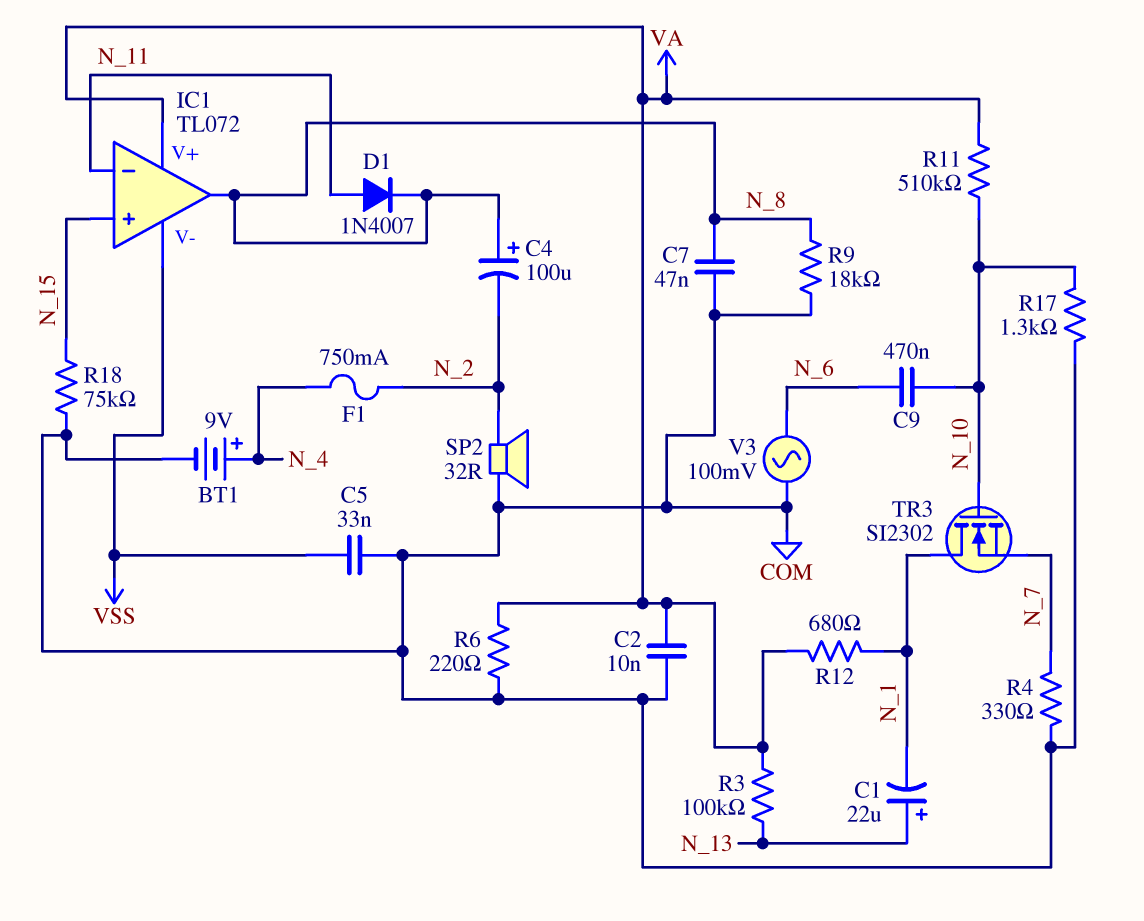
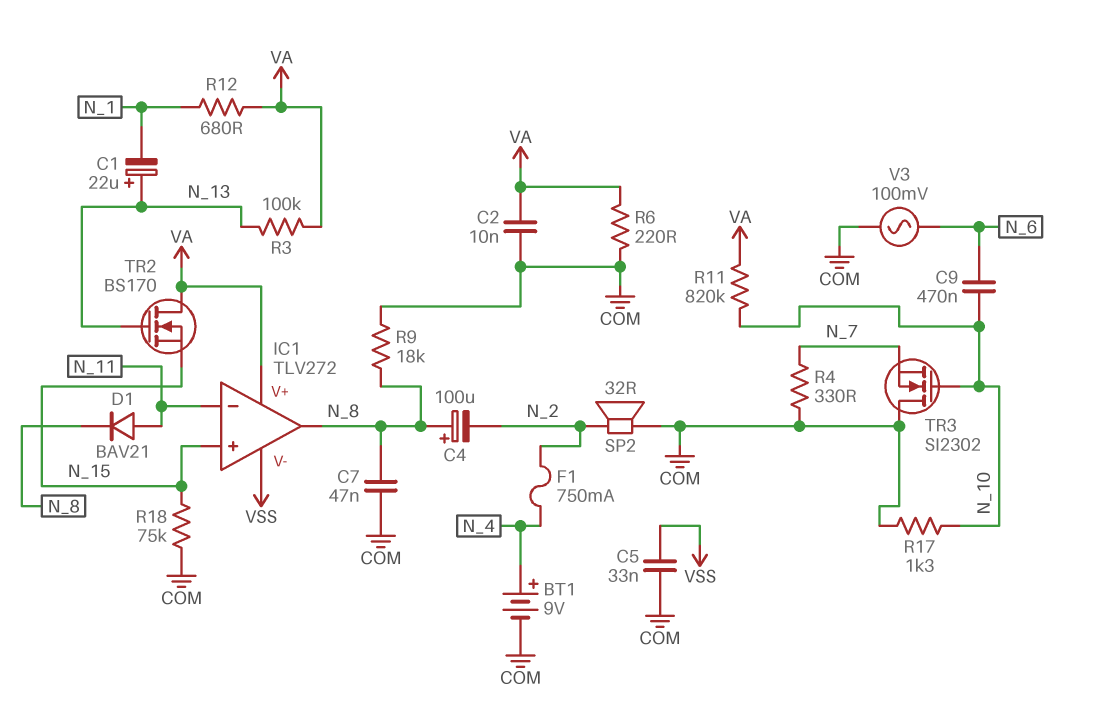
D1: diode 1N4007 (A N_11, K N_8) -> diode BAV21 (A N_11, K N_8)
IC1: TL072 -> TLV272
R11: 510k (N_10, VA) -> 820k (N_10, VA)
TR2: none -> NMOS BS170 (G N_13, D VA, S N_15)
TR3: NMOS SI2302 (G N_10, D N_1, S N_7) -> NMOS SI2302 (G N_10, D COM, S N_7)

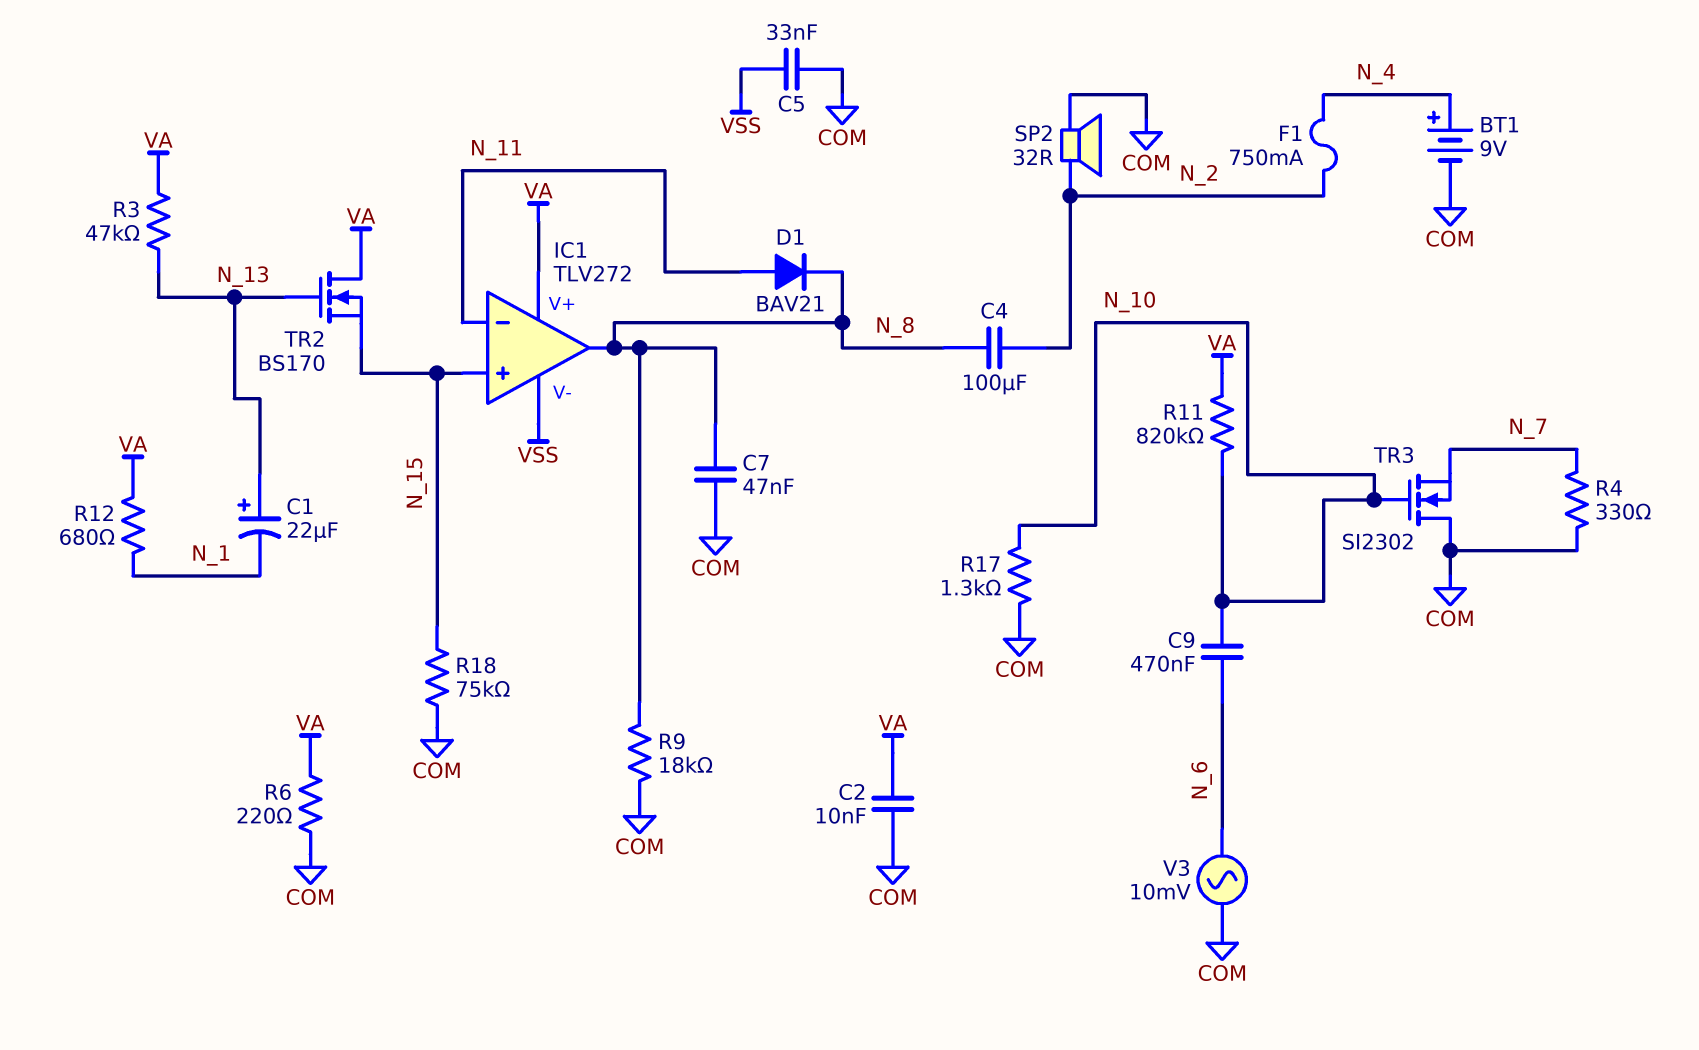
C4: 100uF (plus N_8, minus N_2) -> 100uF (N_2, N_8)
R3: 100k (N_13, VA) -> 47k (N_13, VA)
V3: AC 100mV (COM, N_6) -> AC 10mV (COM, N_6)

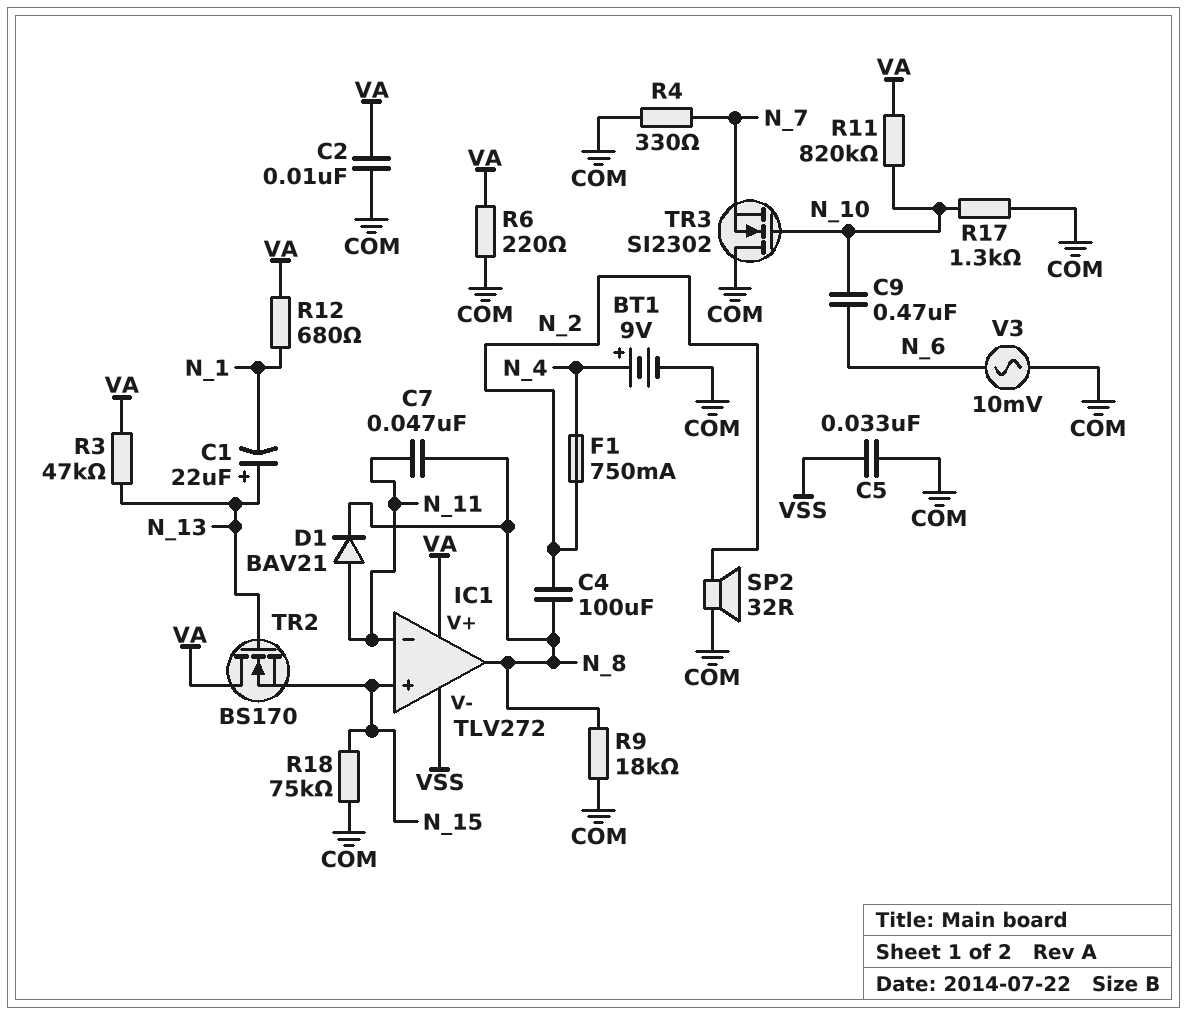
C7: 47nF (COM, N_8) -> 47nF (N_8, N_11)

